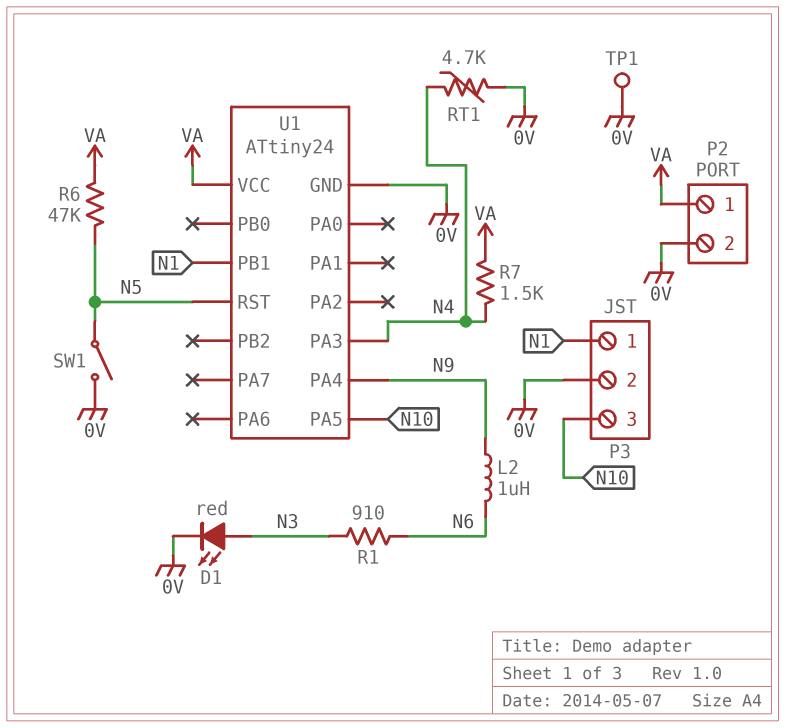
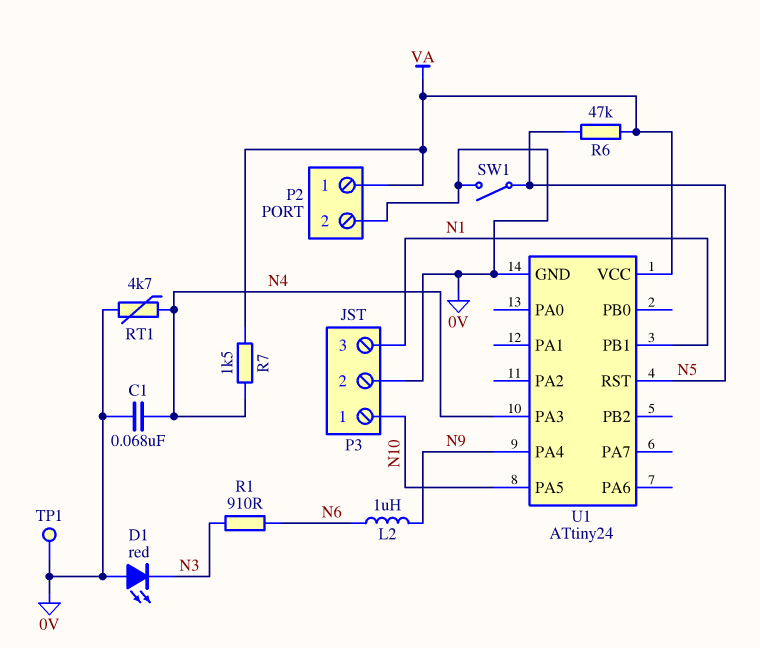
C1: none -> 68nF (0V, N4)
D1: LED red (A N3, K 0V) -> LED red (A 0V, K N3)
P3 pin 1: N1 -> N10
P3 pin 3: N10 -> N1

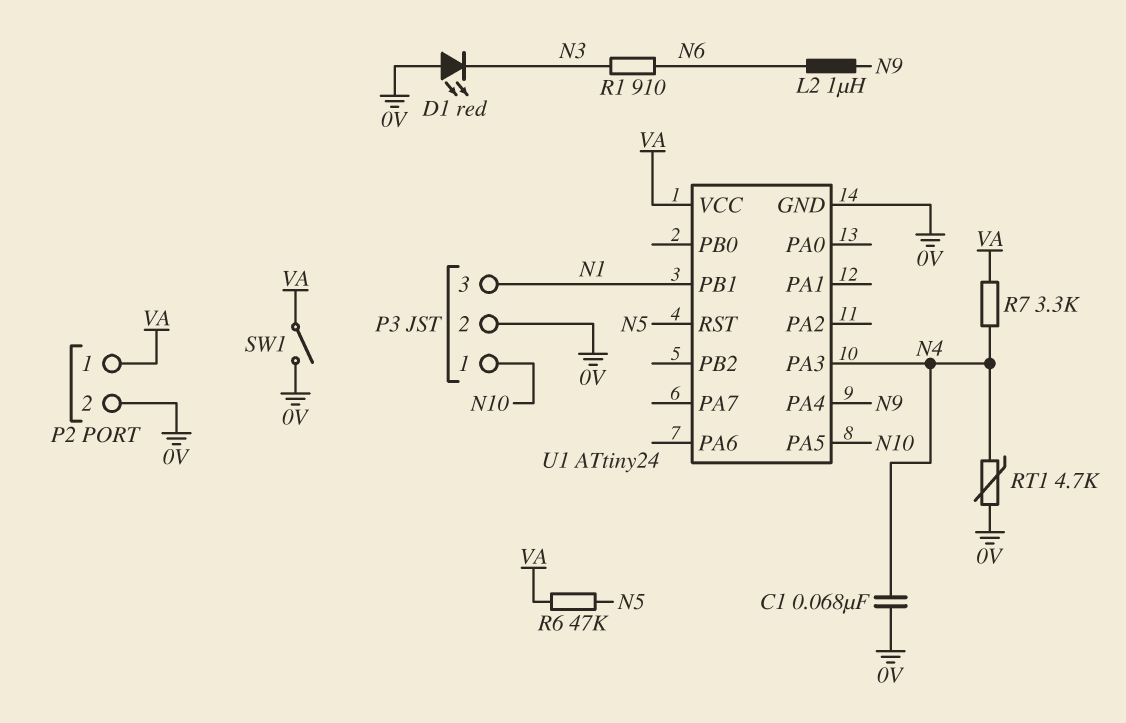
R7: 1.5k (N4, VA) -> 3.3k (N4, VA)
SW1: switch (0V, N5) -> switch (0V, VA)
TP1: test point (0V) -> none

